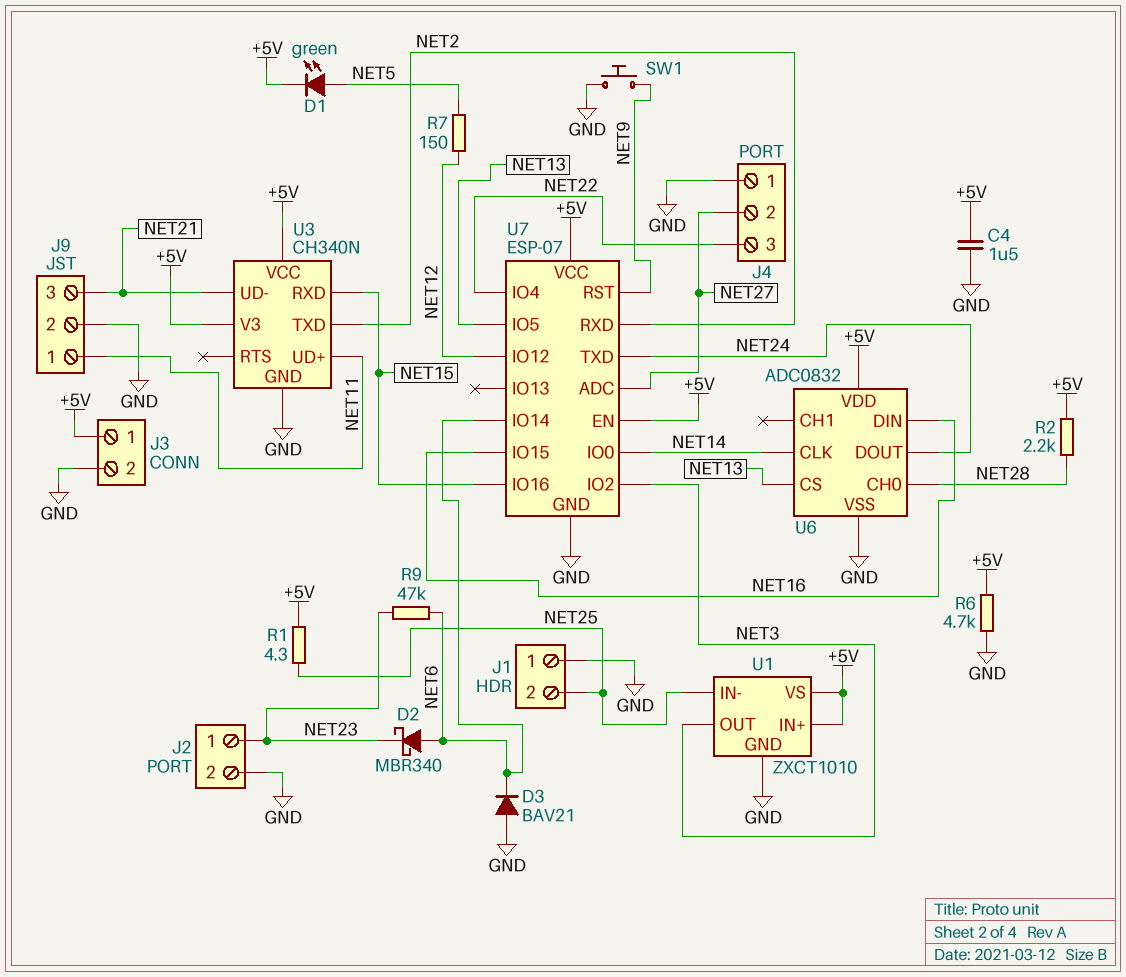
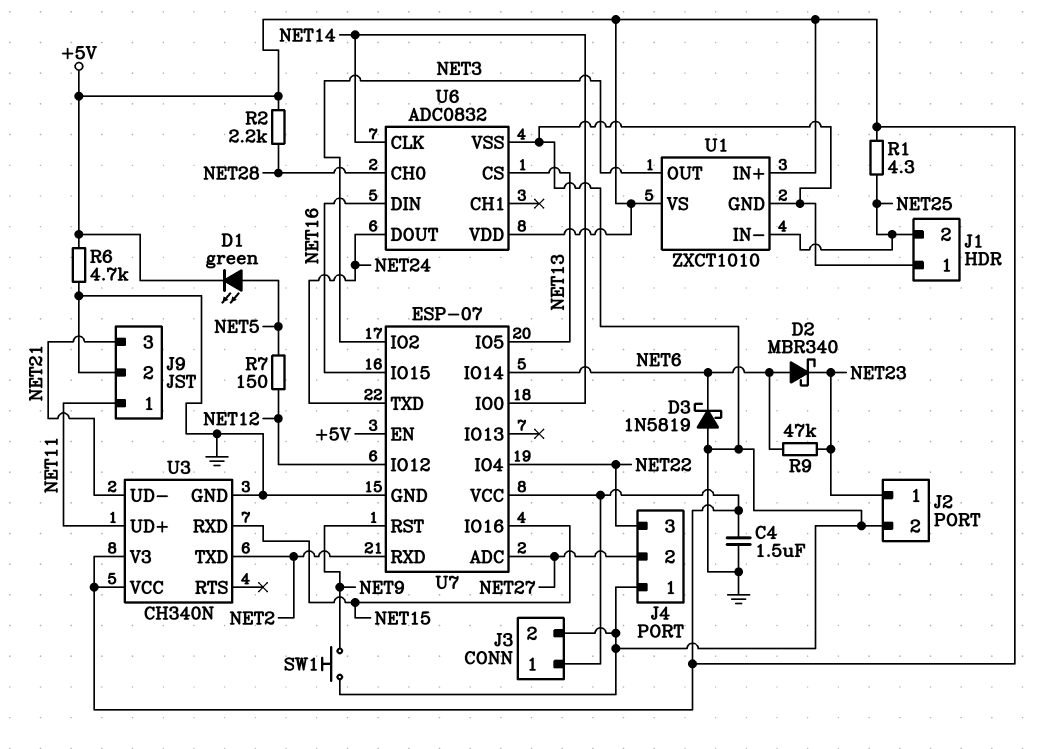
D3: diode BAV21 (A GND, K NET6) -> schottky 1N5819 (A GND, K NET6)

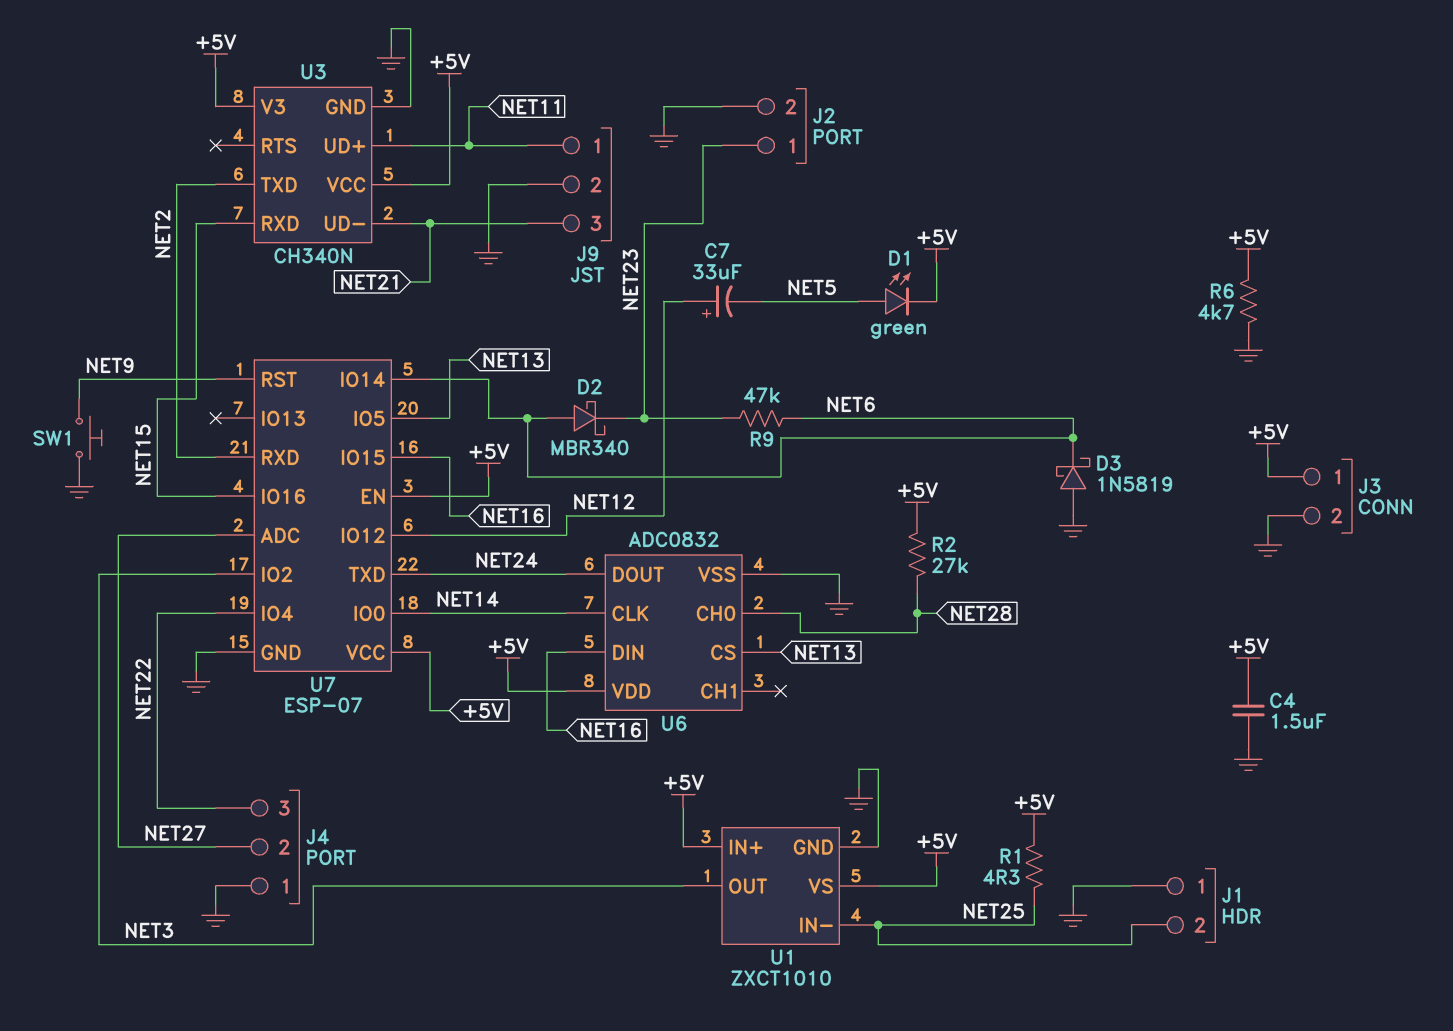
C7: none -> 33uF (plus NET12, minus NET5)
R2: 2.2k (+5V, NET28) -> 27k (+5V, NET28)
R7: 150 (NET5, NET12) -> none

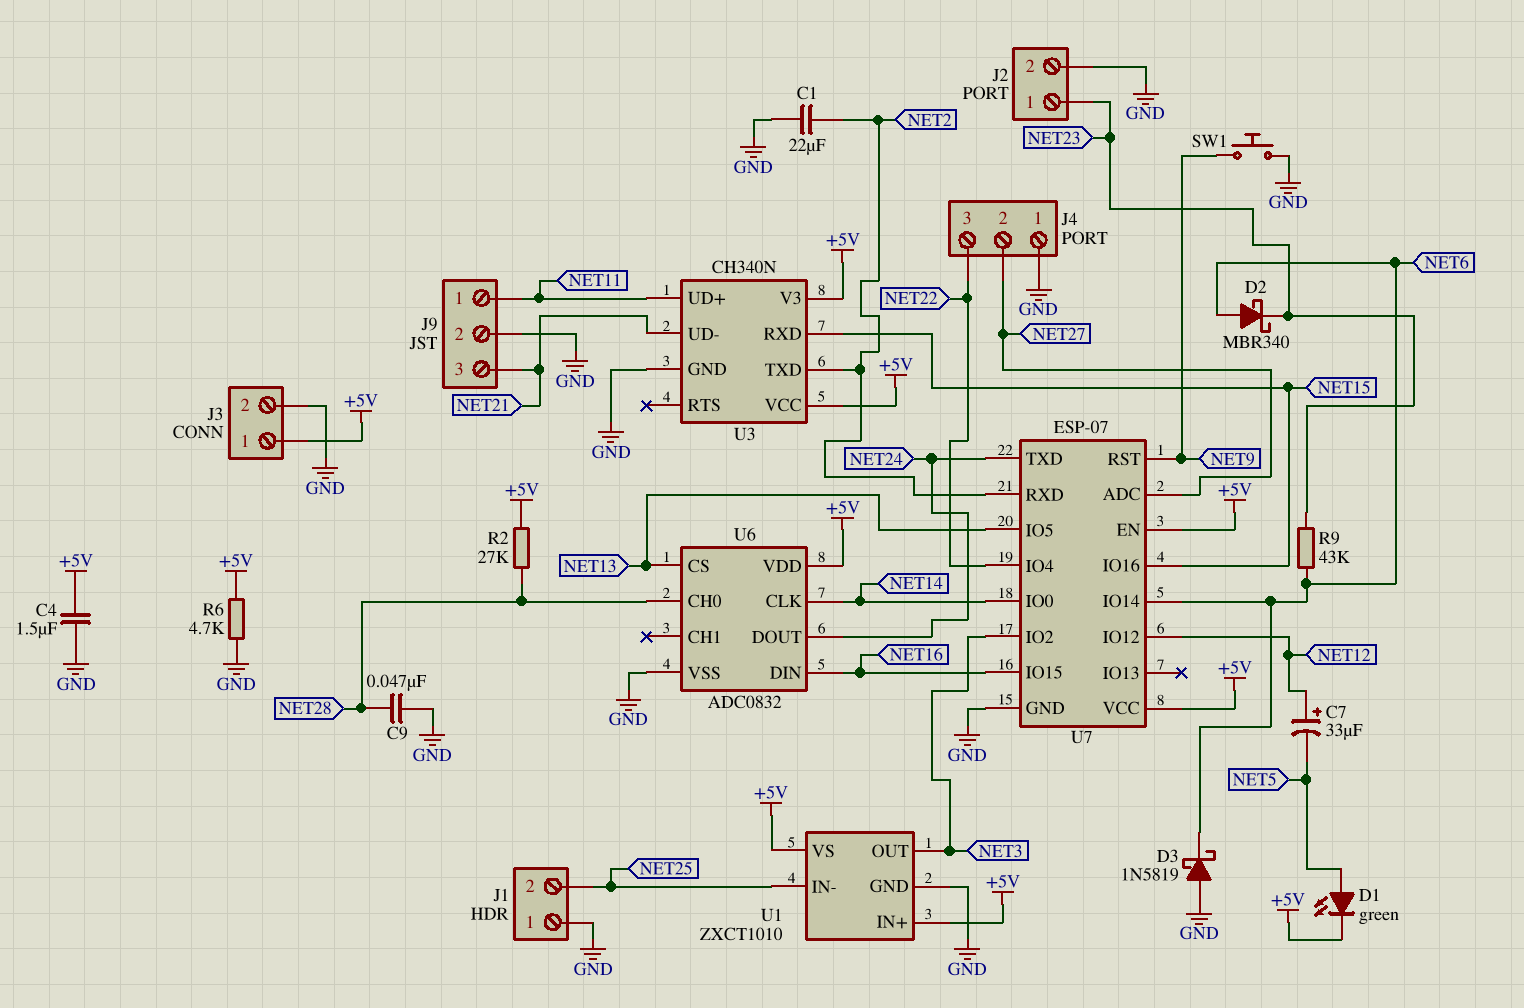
C1: none -> 22uF (GND, NET2)
C9: none -> 47nF (GND, NET28)
R1: 4.3 (+5V, NET25) -> none
R9: 47k (NET6, NET23) -> 43k (NET6, NET23)

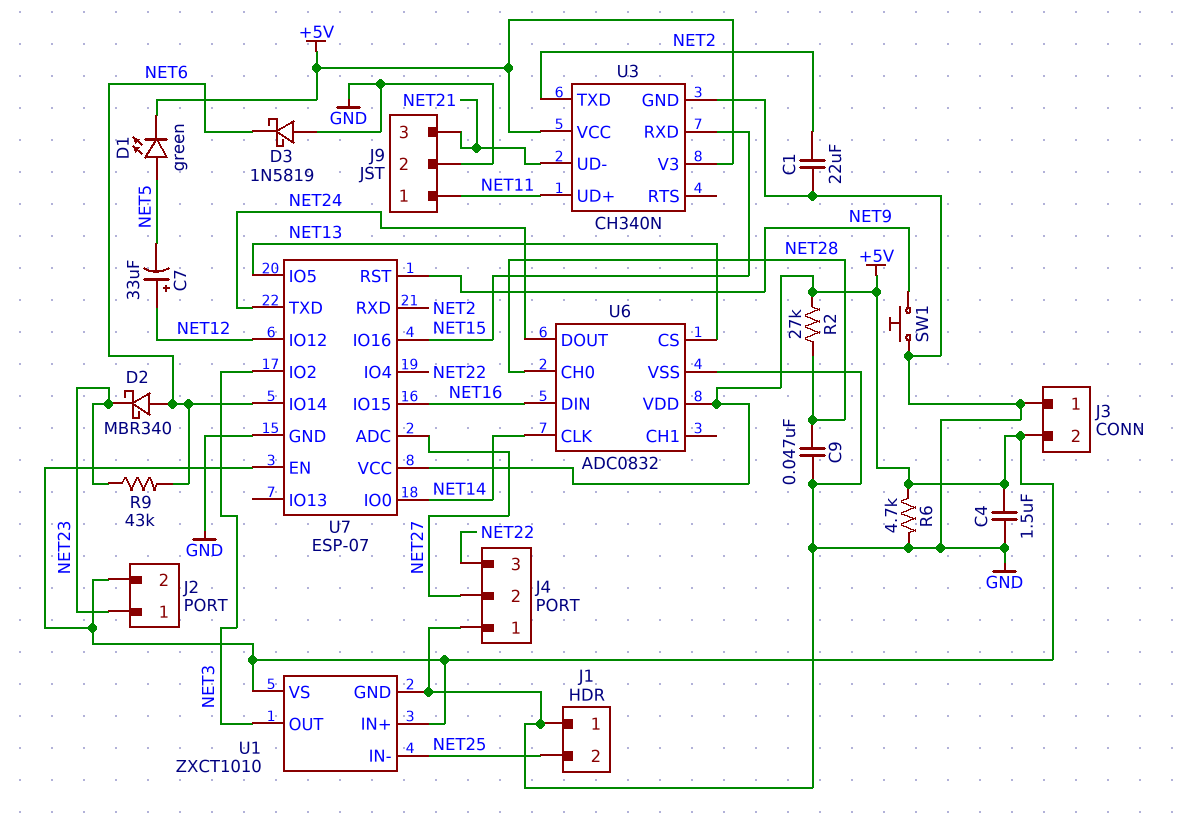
J2 pin 2: GND -> +5V
J3 pin 1: +5V -> GND
J3 pin 2: GND -> +5V

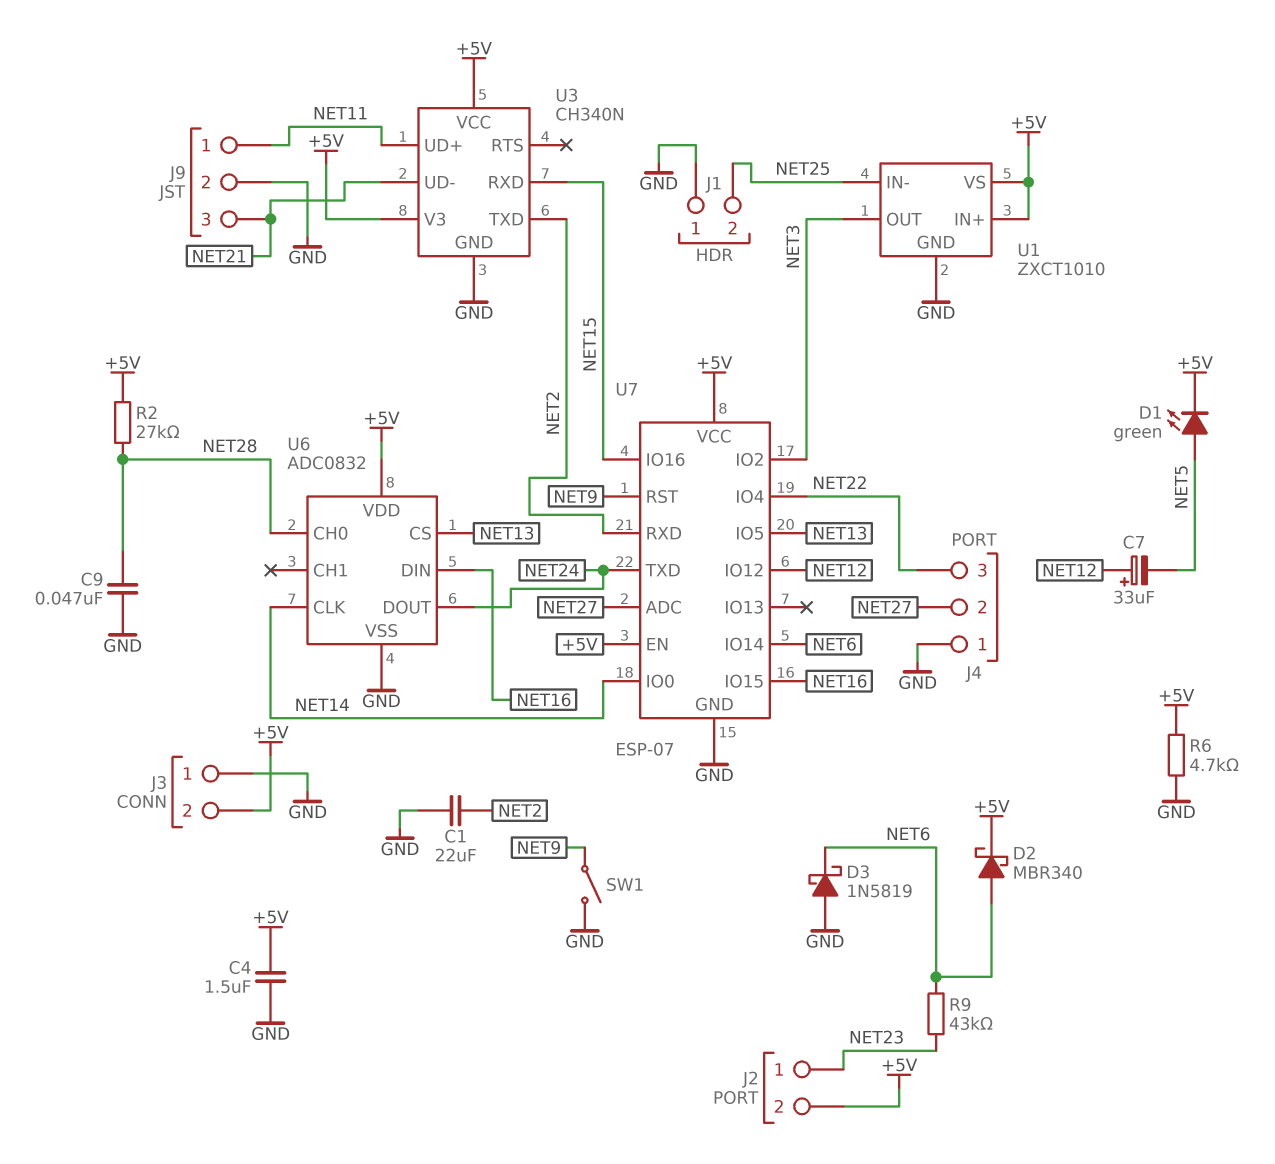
D2: schottky MBR340 (A NET6, K NET23) -> schottky MBR340 (A NET6, K +5V)
SW1: button (GND, NET9) -> switch (GND, NET9)

